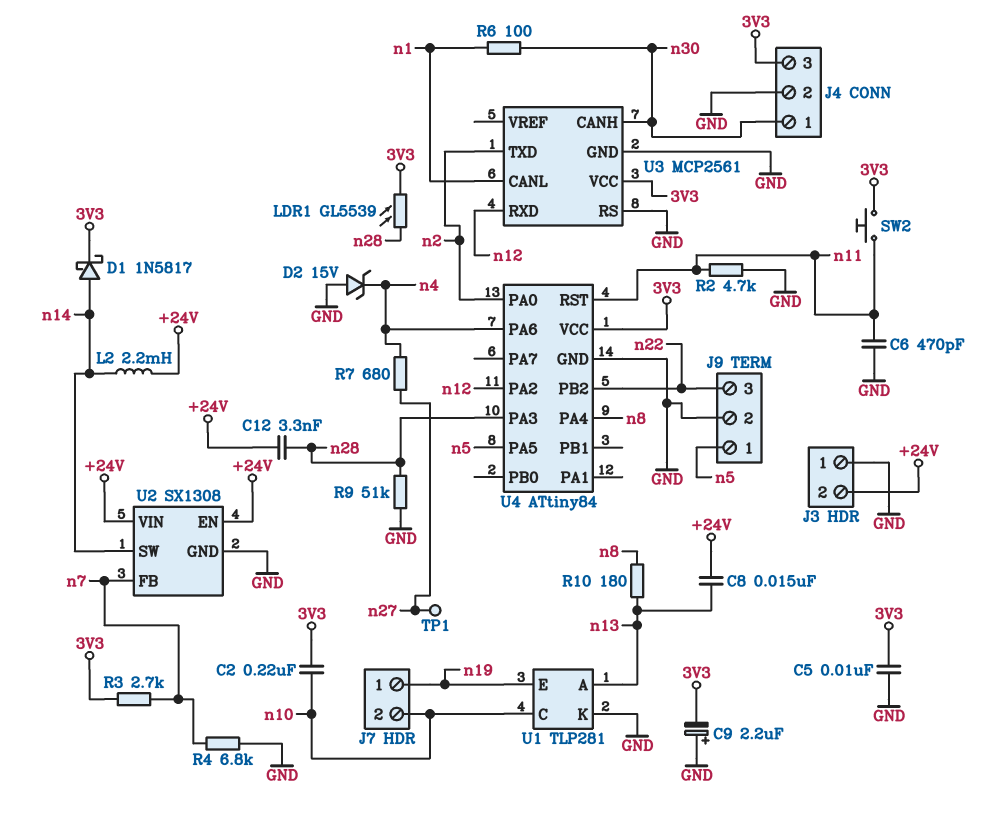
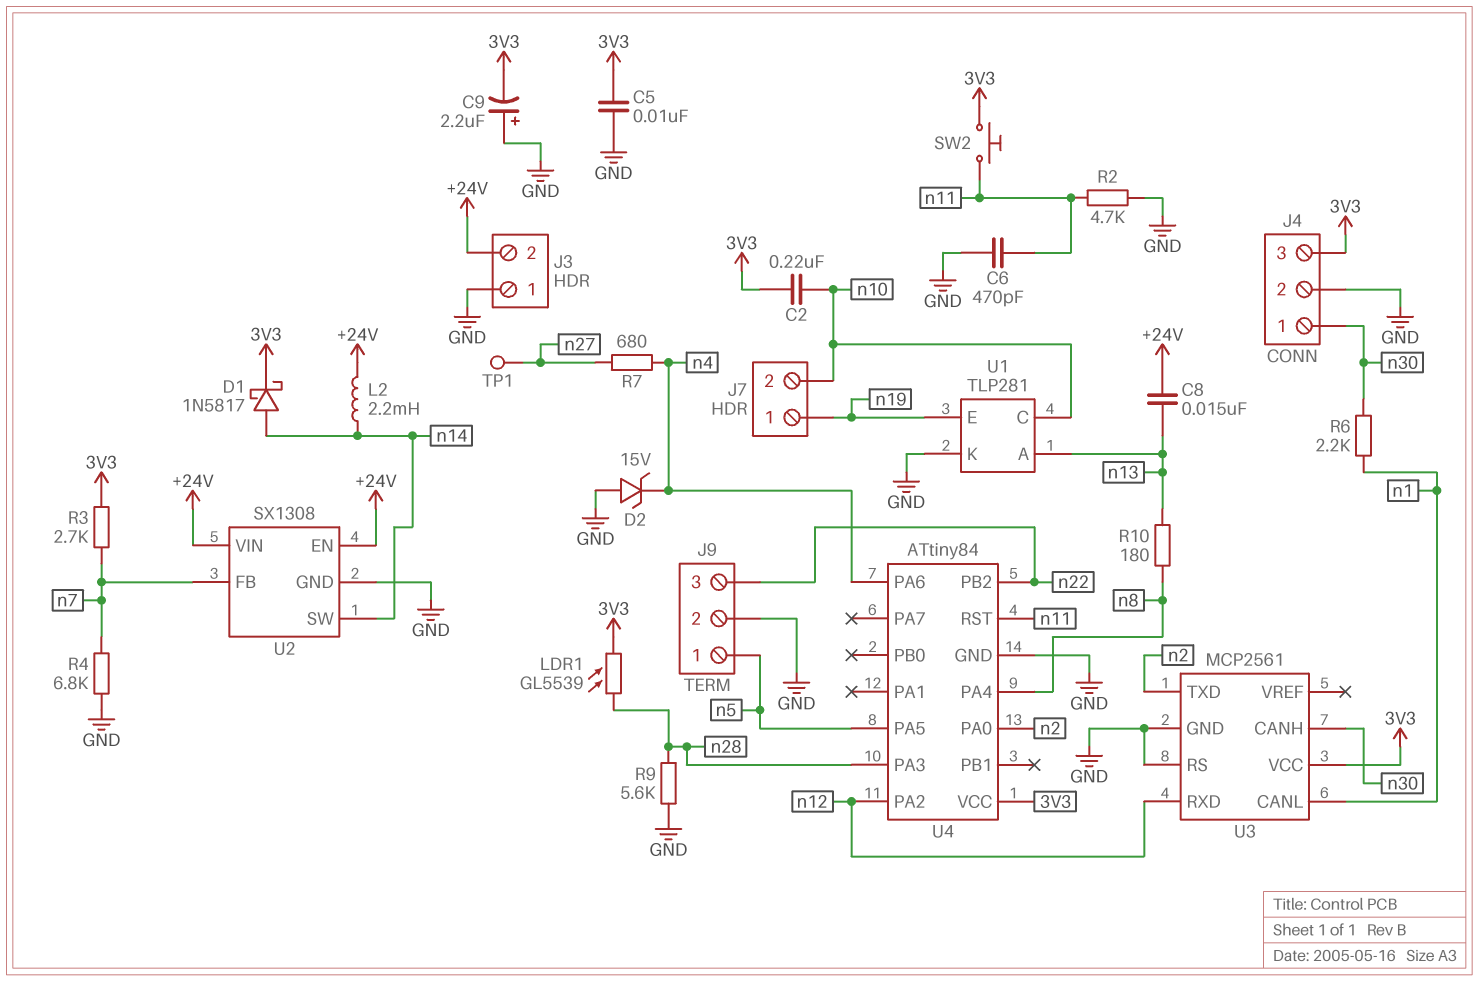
C12: 3.3nF (+24V, n28) -> none
R6: 100 (n1, n30) -> 2.2k (n1, n30)
R9: 51k (GND, n28) -> 5.6k (GND, n28)

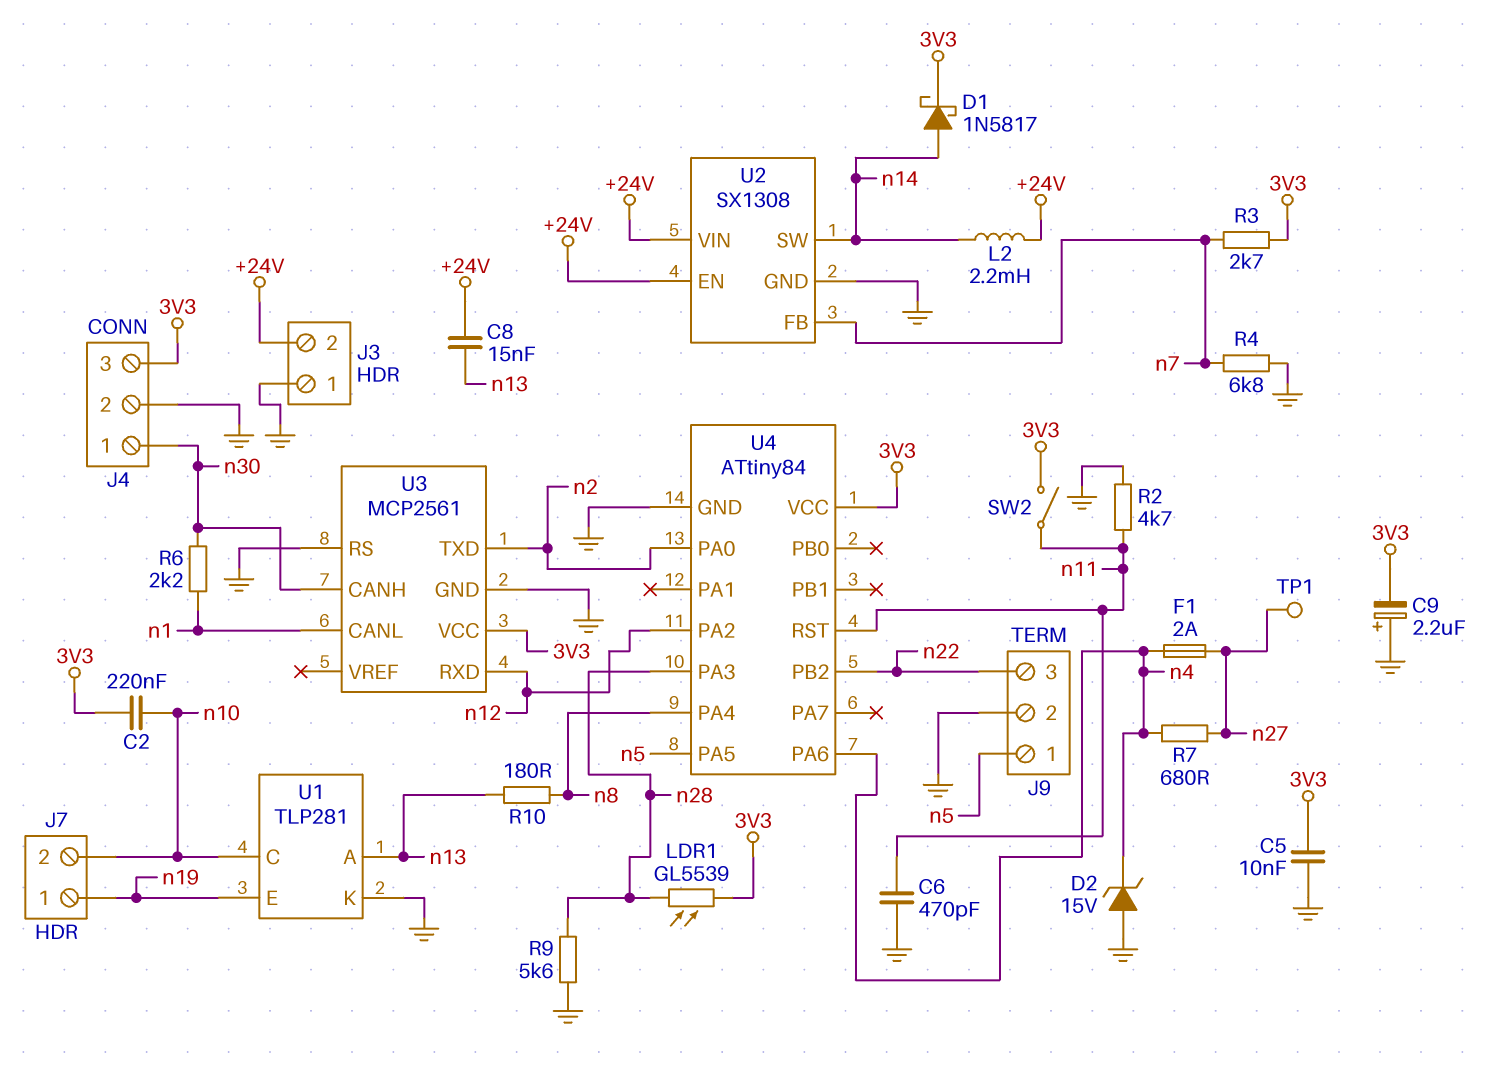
F1: none -> 2A (n4, n27)
SW2: button (3V3, n11) -> switch (3V3, n11)

